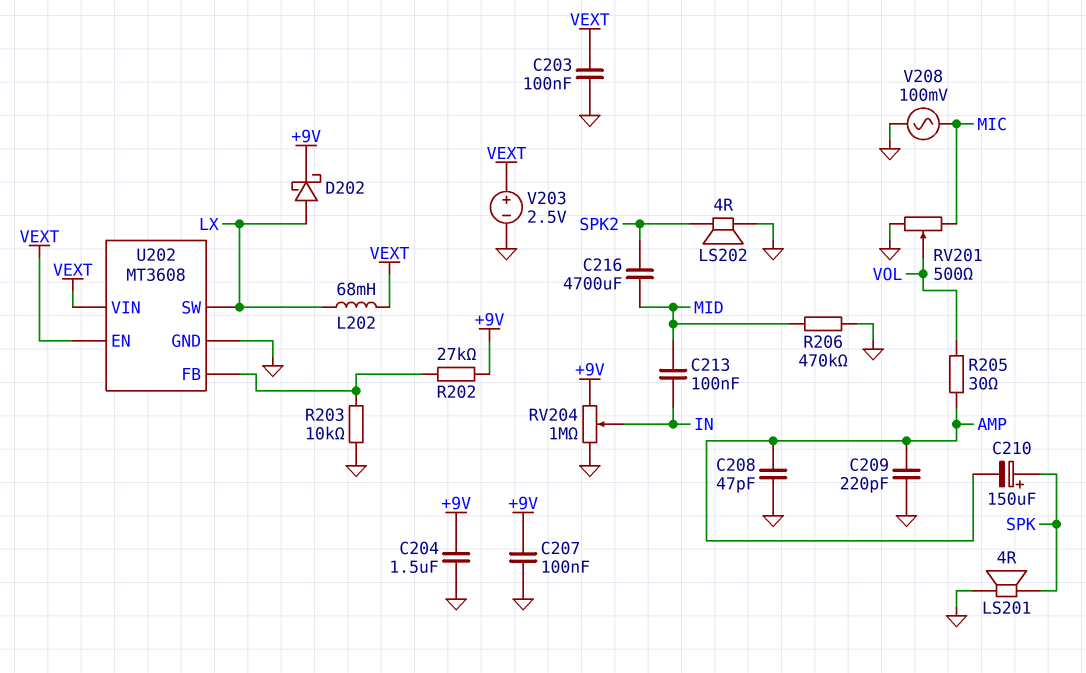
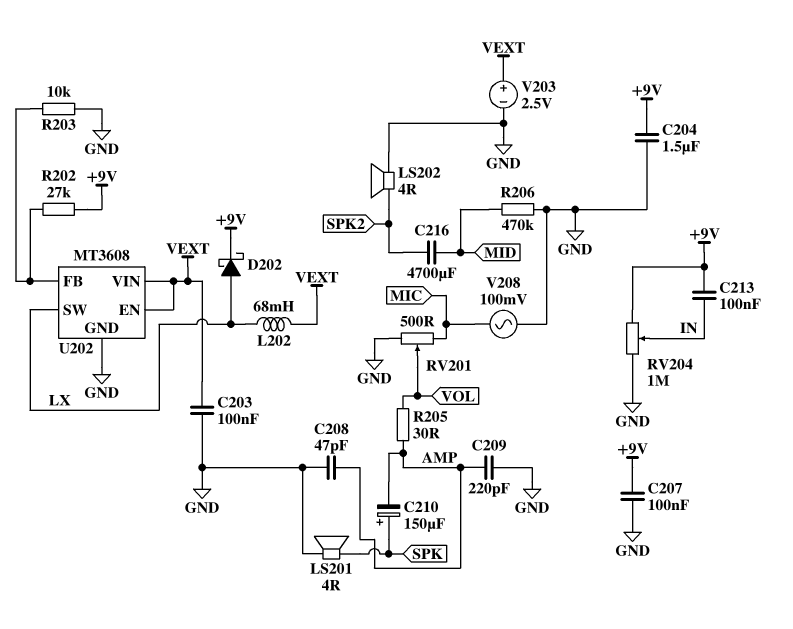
C213: 100nF (IN, MID) -> 100nF (+9V, IN)

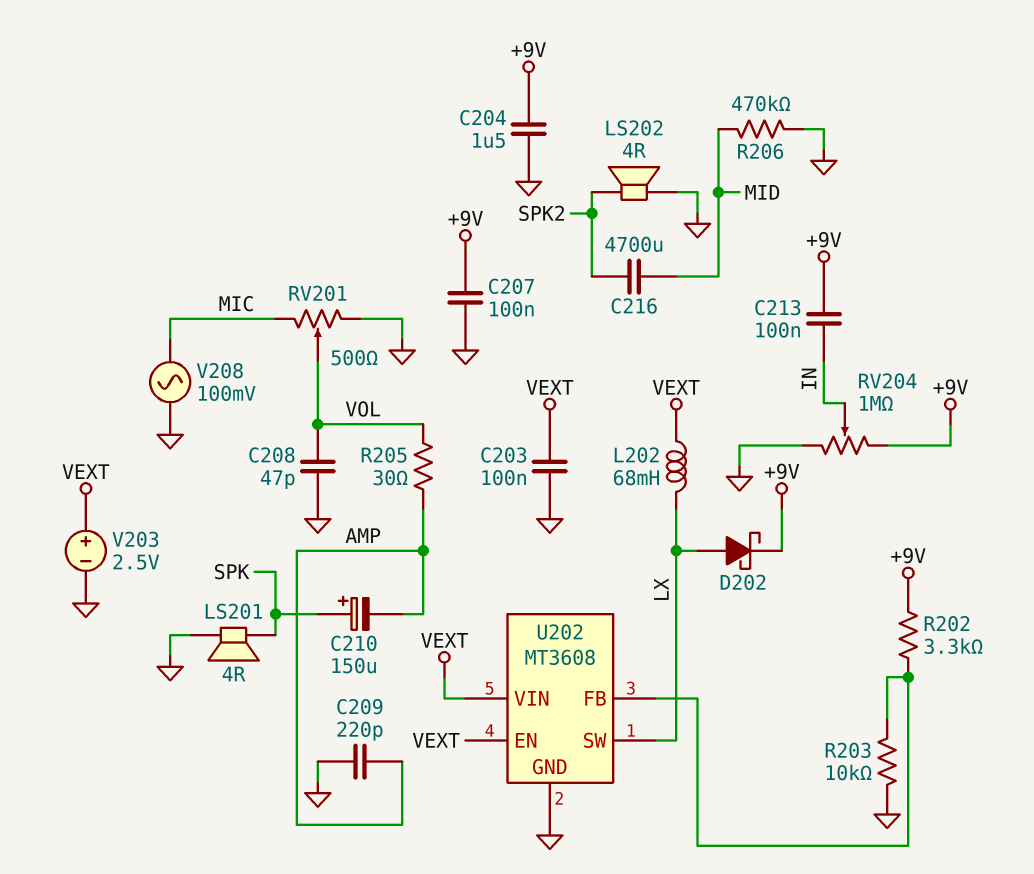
C208: 47pF (AMP, GND) -> 47pF (GND, VOL)
R202: 27k (+9V, U202/FB) -> 3.3k (+9V, U202/FB)

